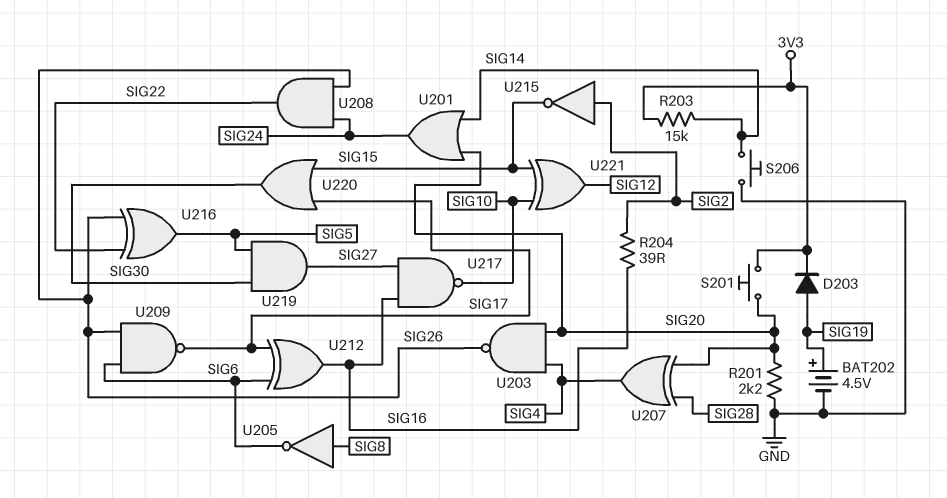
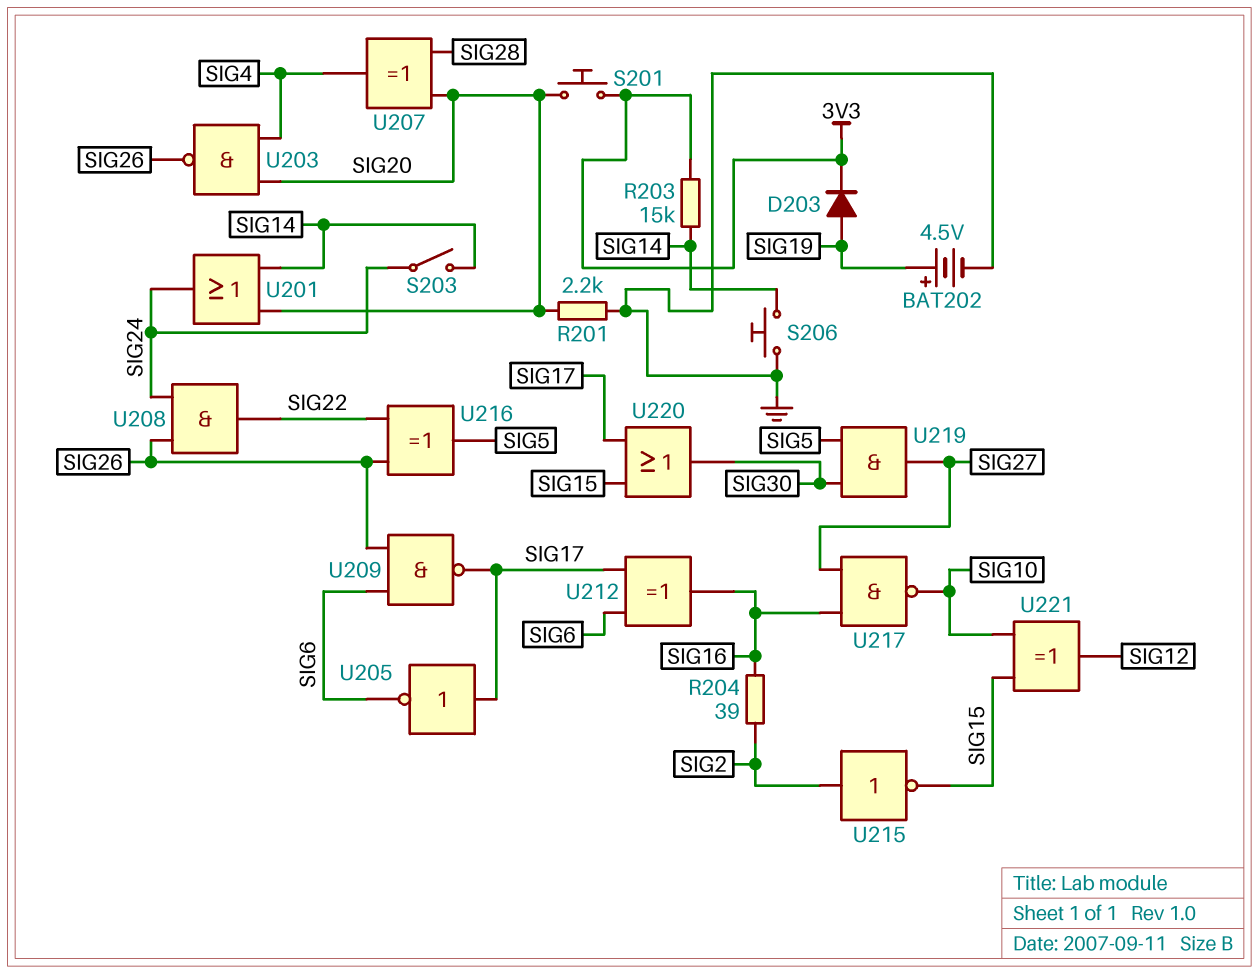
S203: none -> switch (SIG14, SIG24)
U205: NOT (in SIG8, out SIG6) -> NOT (in SIG17, out SIG6)

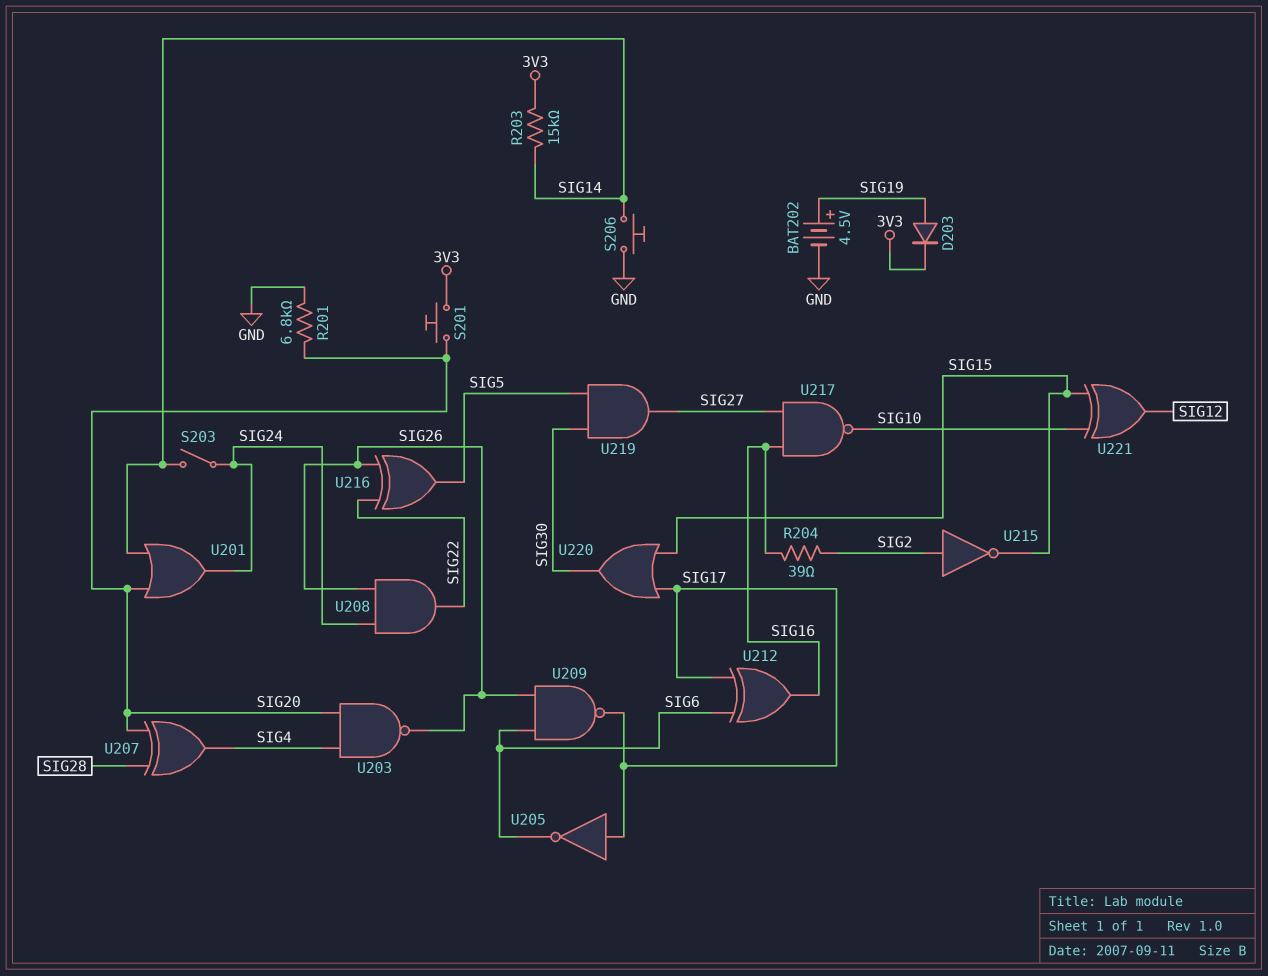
R201: 2.2k (GND, SIG20) -> 6.8k (GND, SIG20)

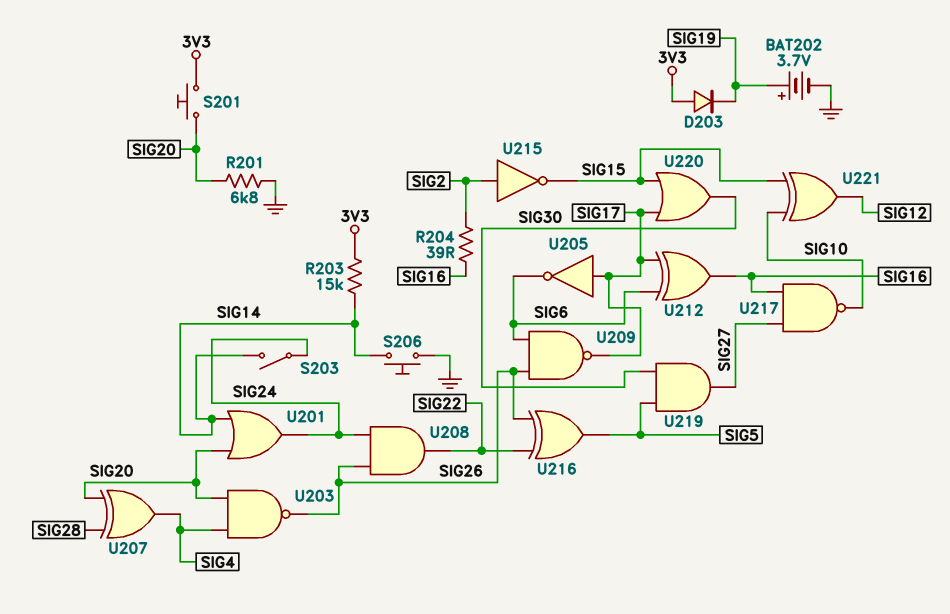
BAT202: 4.5V (plus SIG19, minus GND) -> 3.7V (plus SIG19, minus GND)
D203: diode (A SIG19, K 3V3) -> diode (A 3V3, K SIG19)

